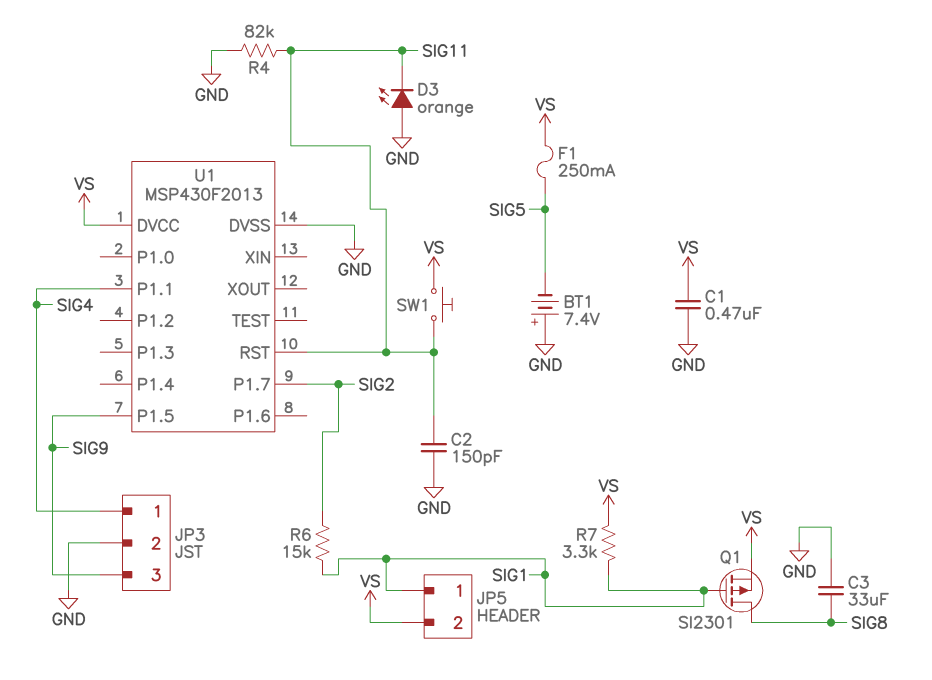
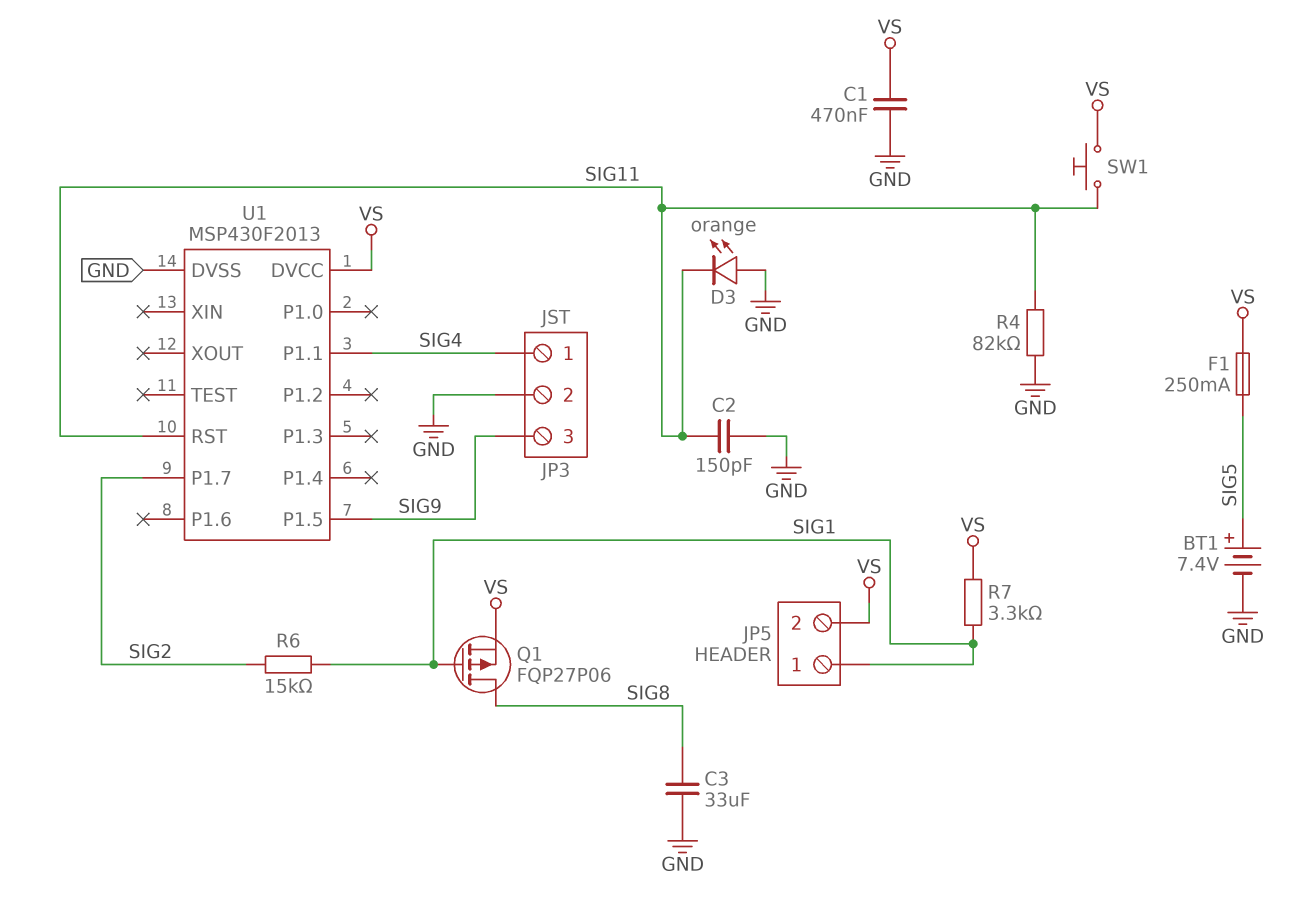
BT1: 7.4V (plus GND, minus SIG5) -> 7.4V (plus SIG5, minus GND)
Q1: PMOS SI2301 (G SIG1, D SIG8, S VS) -> PMOS FQP27P06 (G SIG1, D SIG8, S VS)

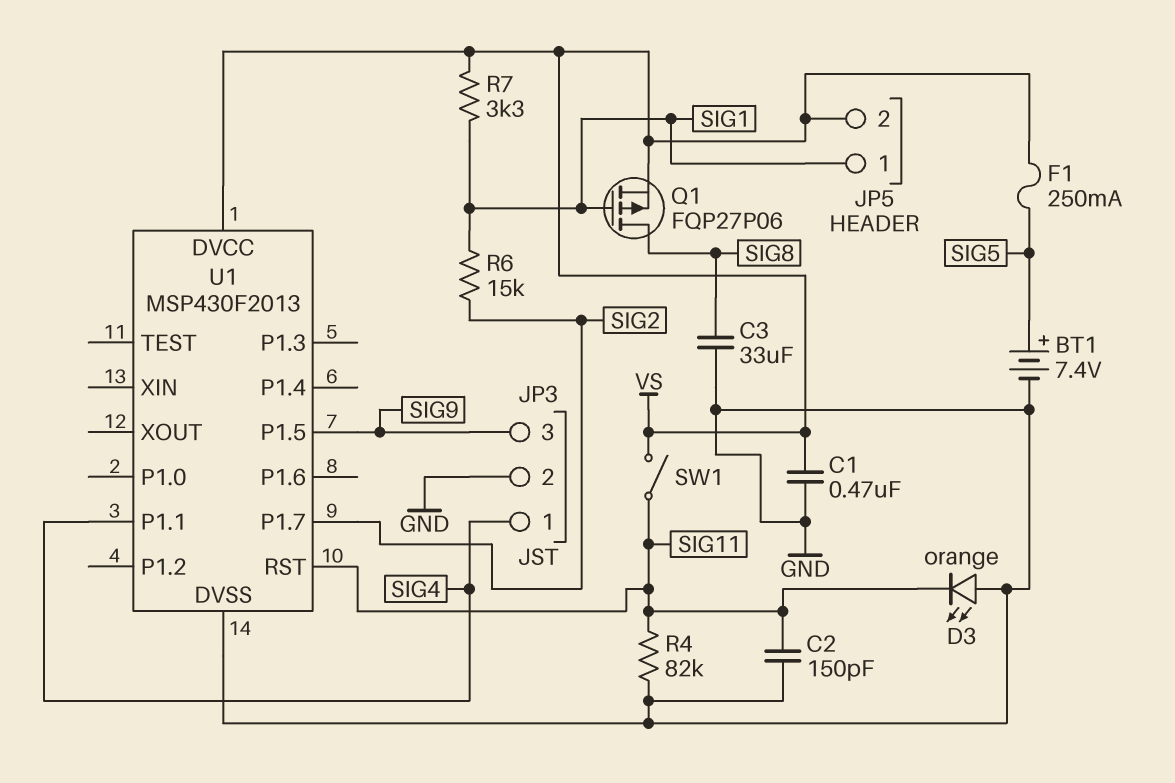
SW1: button (SIG11, VS) -> switch (SIG11, VS)

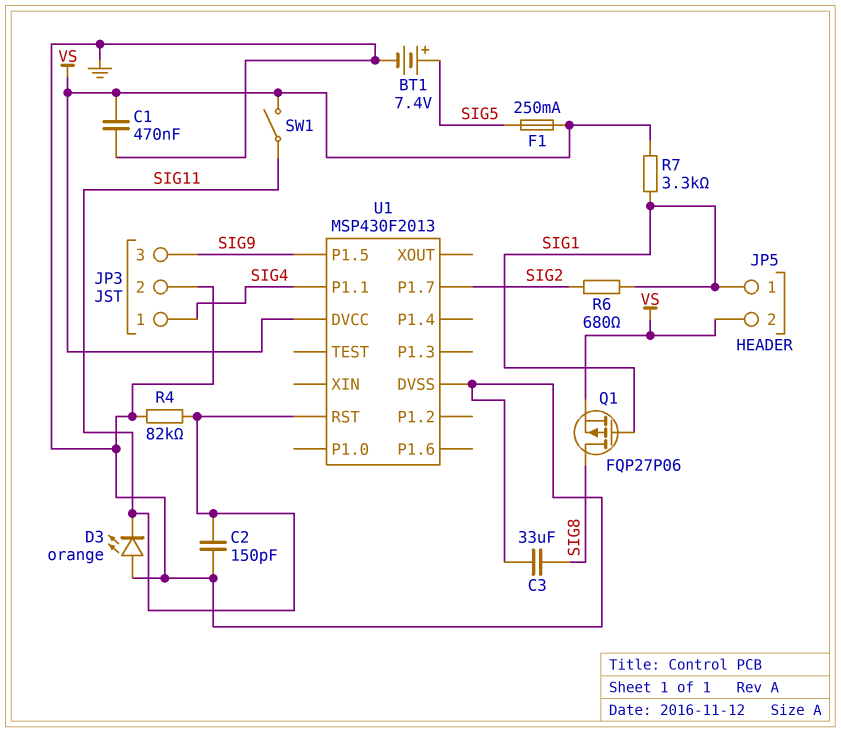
R6: 15k (SIG1, SIG2) -> 680 (SIG1, SIG2)

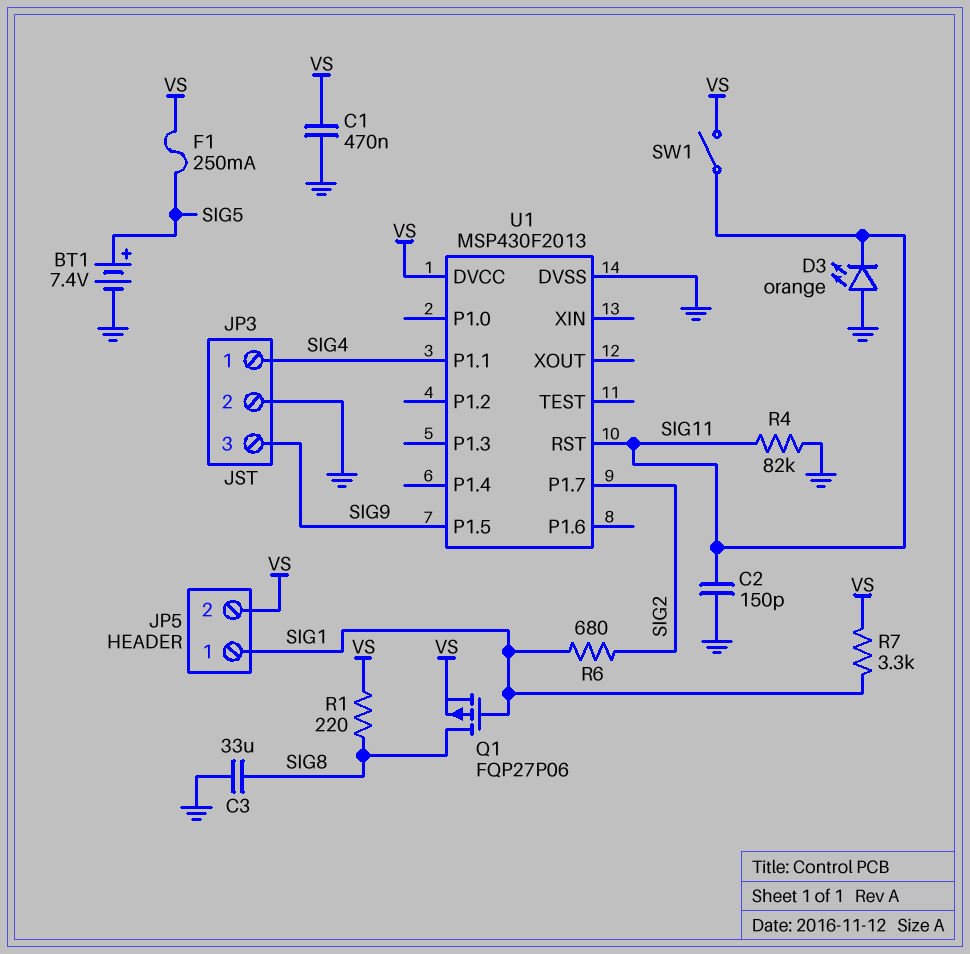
R1: none -> 220 (SIG8, VS)

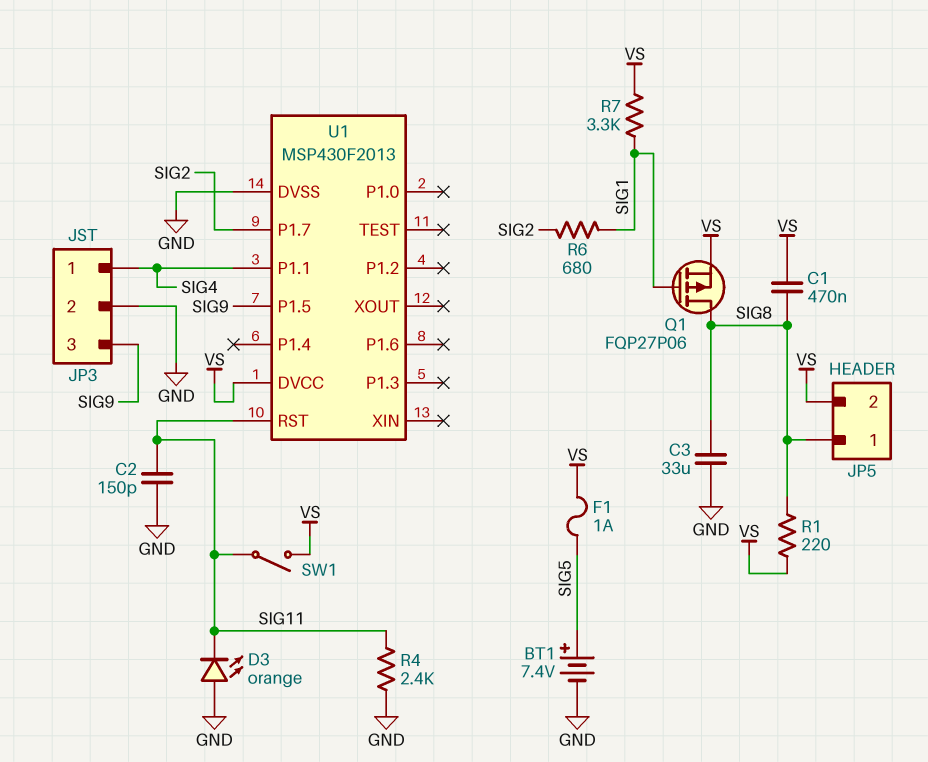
C1: 470nF (GND, VS) -> 470nF (SIG8, VS)
F1: 250mA (SIG5, VS) -> 1A (SIG5, VS)
JP5 pin 1: SIG1 -> SIG8
R4: 82k (GND, SIG11) -> 2.4k (GND, SIG11)

